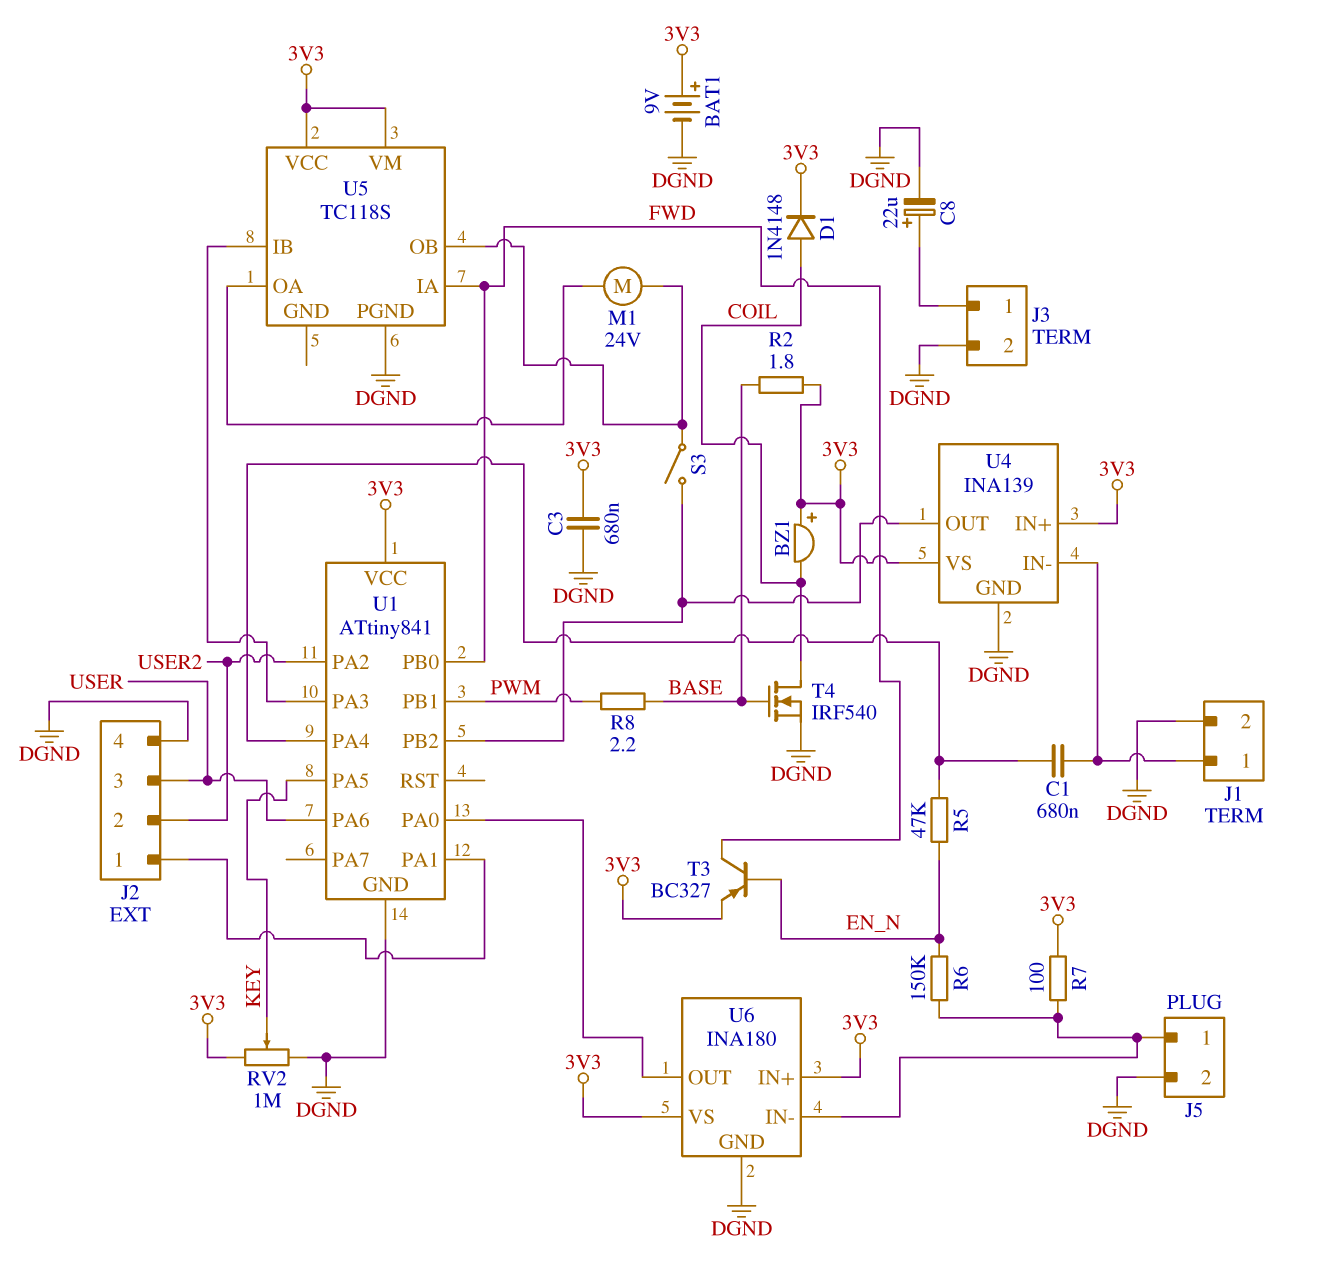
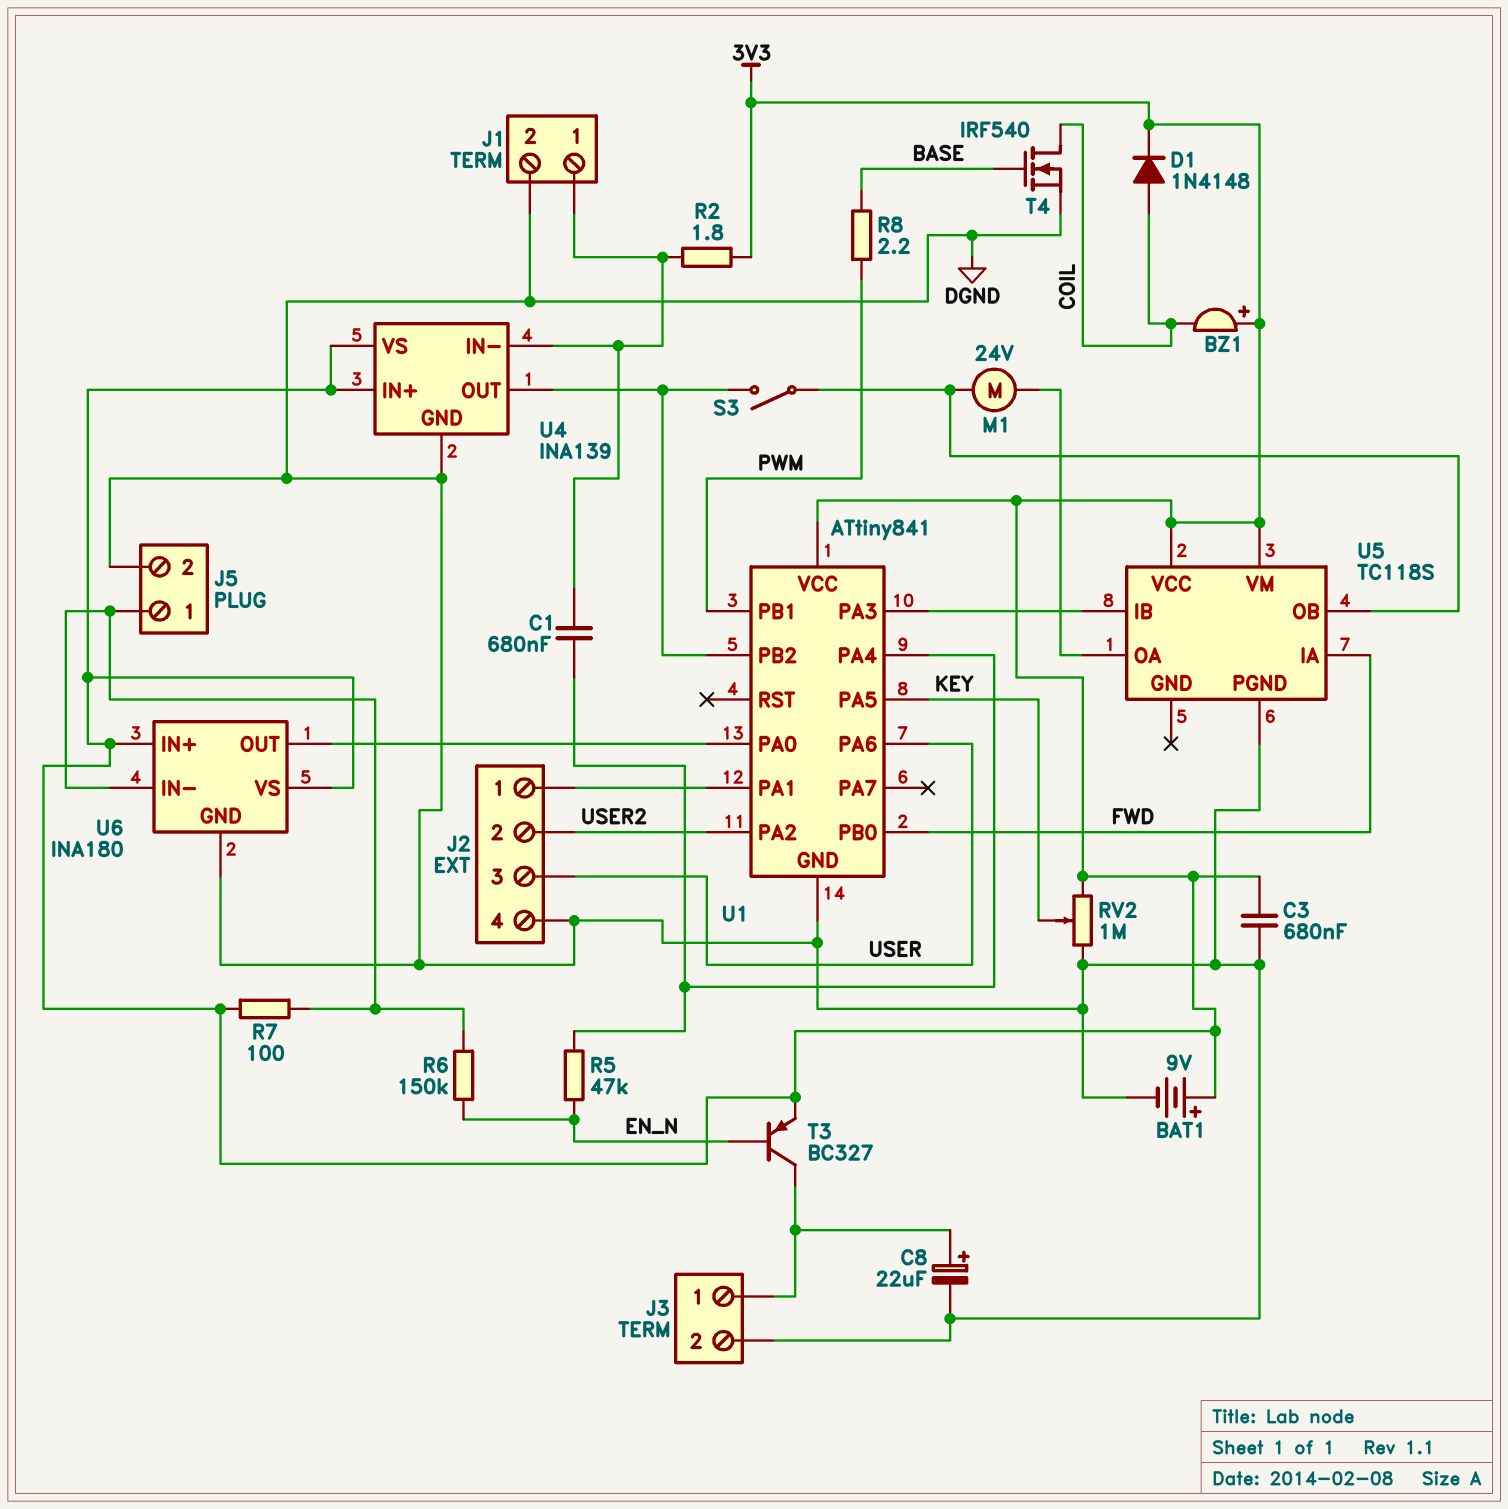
R2: 1.8 (3V3, BASE) -> 1.8 (3V3, J1/1)
T3: PNP BC327 (B EN_N, C FWD, E 3V3) -> PNP BC327 (B EN_N, C J3/1, E 3V3)

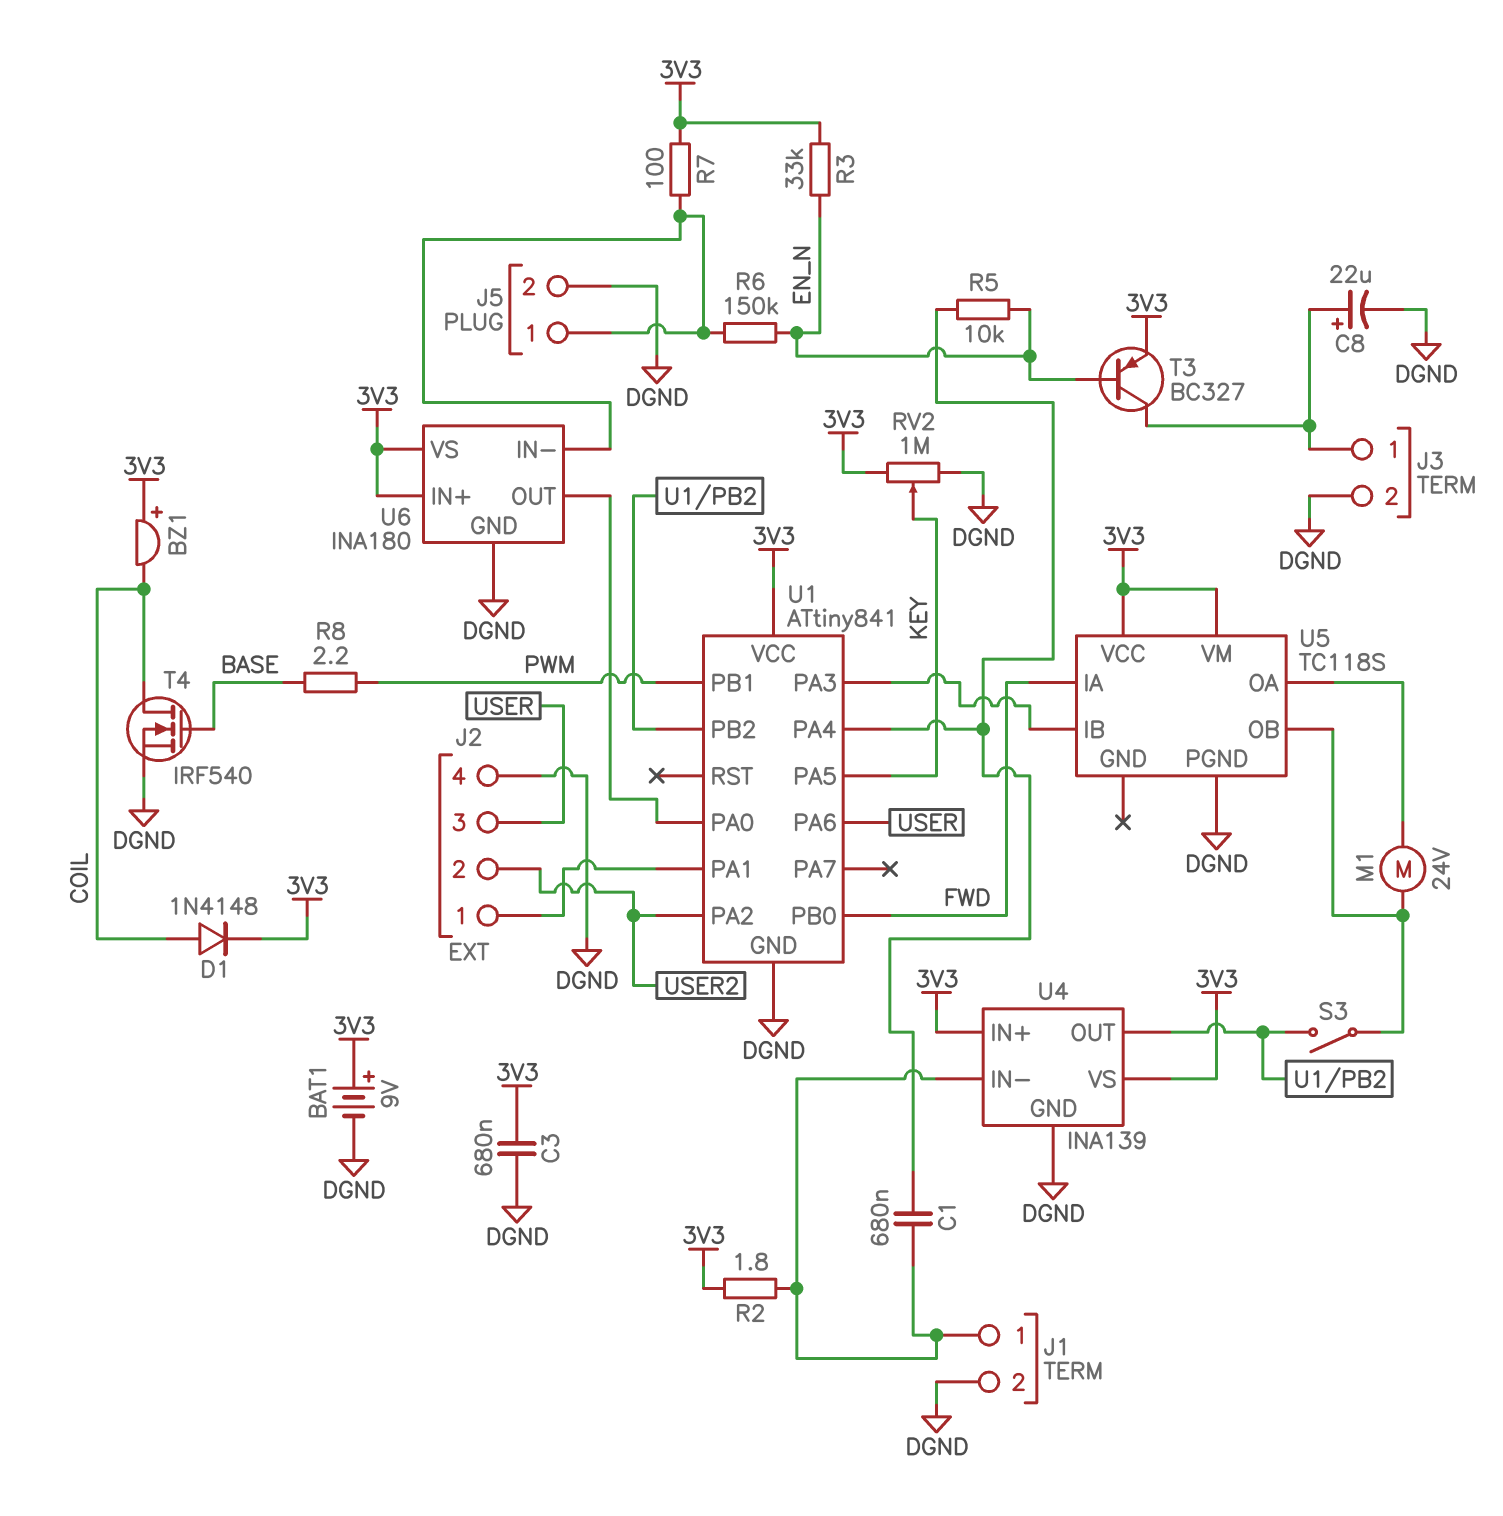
R3: none -> 33k (3V3, EN_N)
R5: 47k (EN_N, U1/PA4) -> 10k (EN_N, U1/PA4)

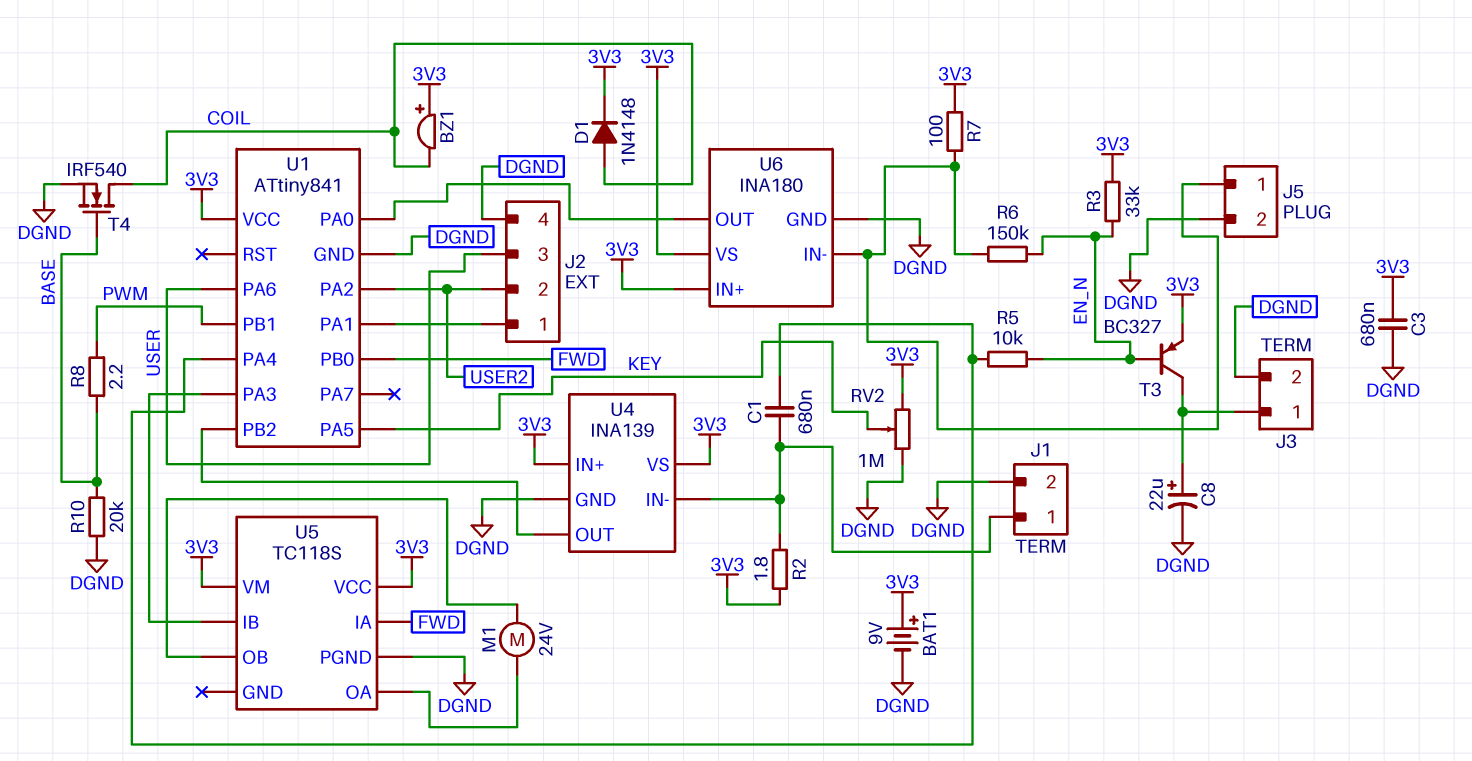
R10: none -> 20k (BASE, DGND)
S3: switch (U1/PB2, U5/OB) -> none

